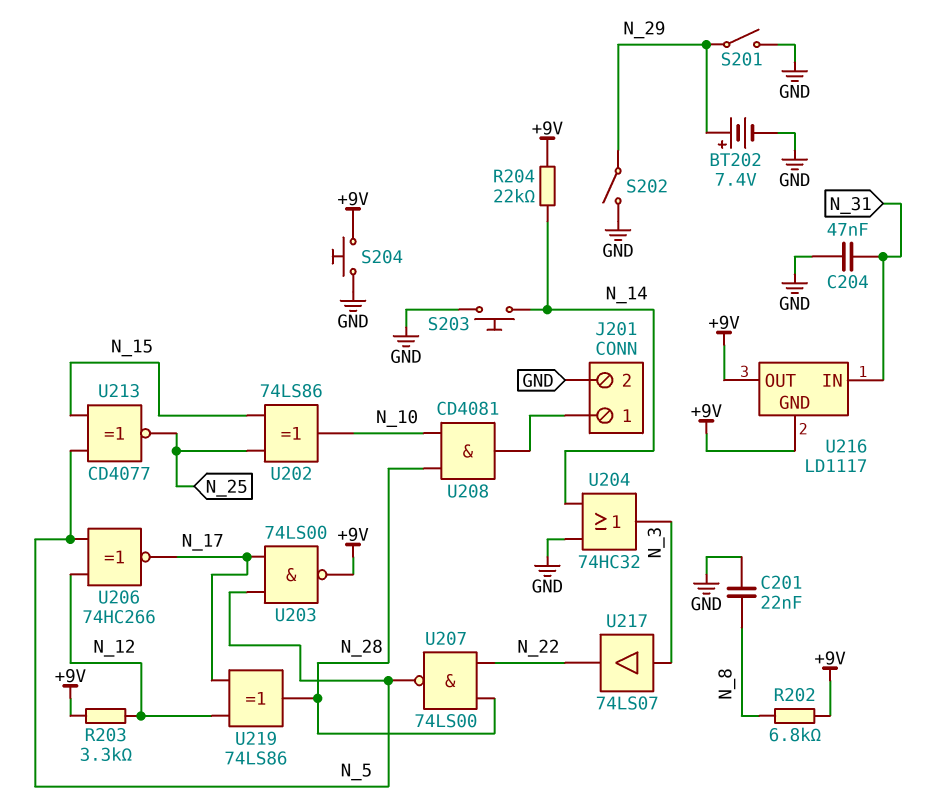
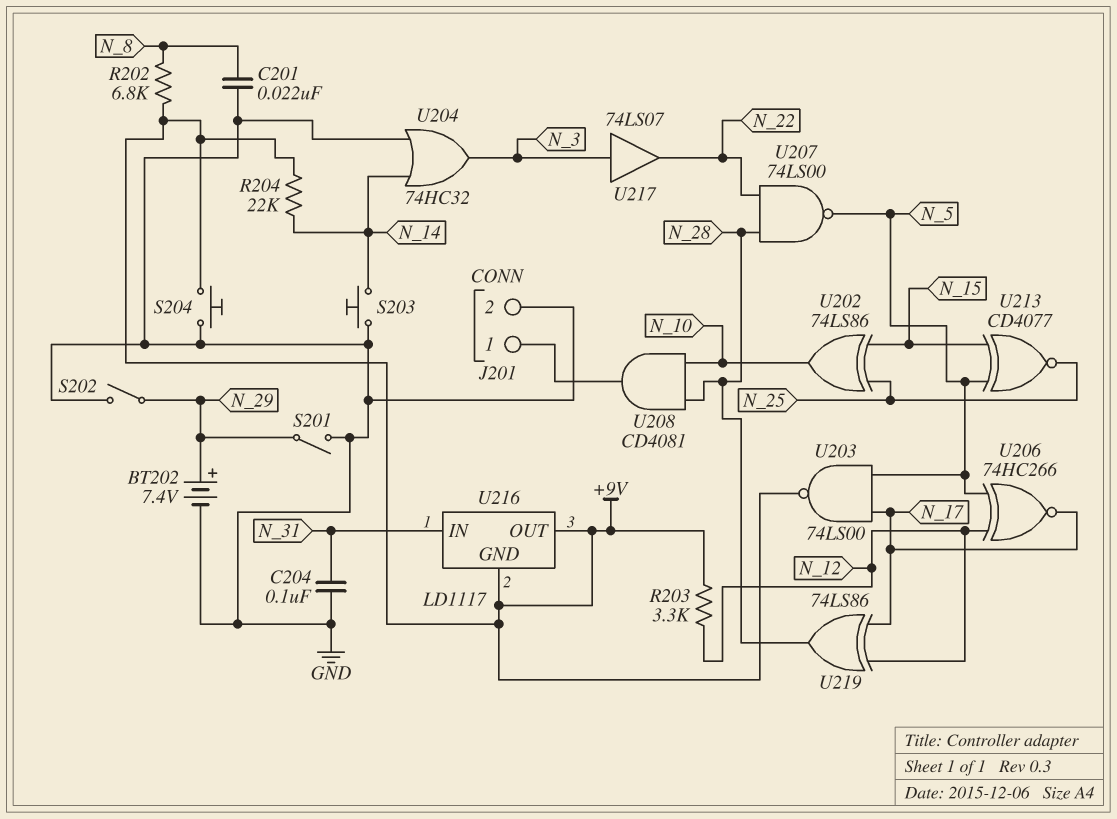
C204: 47nF (GND, N_31) -> 100nF (GND, N_31)

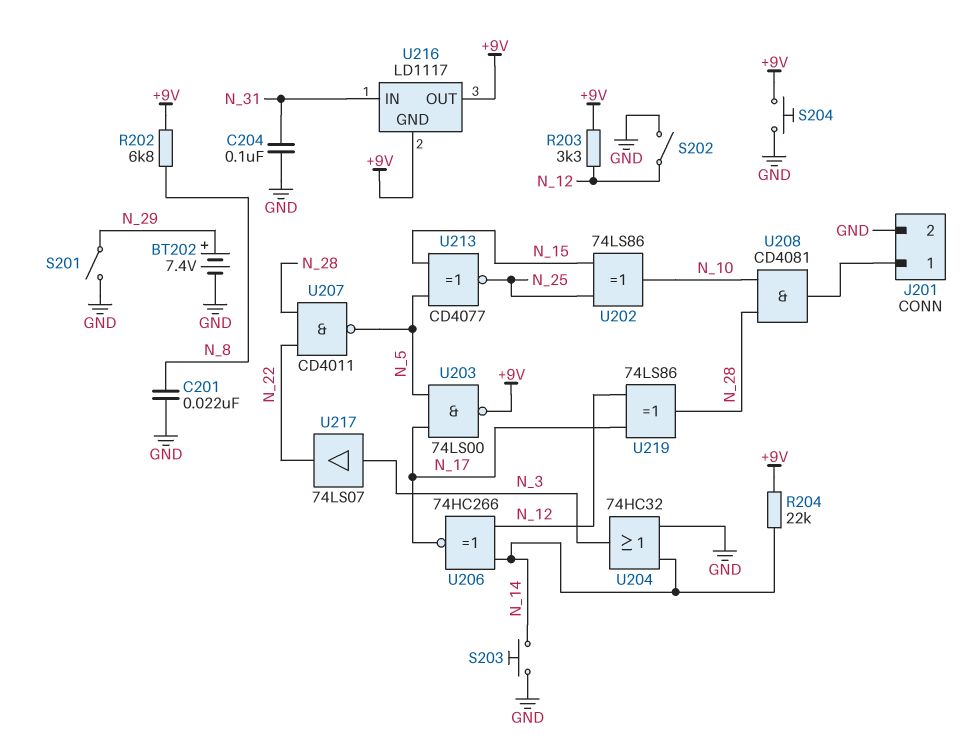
S202: switch (GND, N_29) -> switch (GND, N_12)
U206: XNOR 74HC266 (in N_5, in N_12, out N_17) -> XNOR 74HC266 (in N_12, in N_14, out N_17)
U207: NAND 74LS00 (in N_22, in N_28, out N_5) -> NAND CD4011 (in N_22, in N_28, out N_5)

